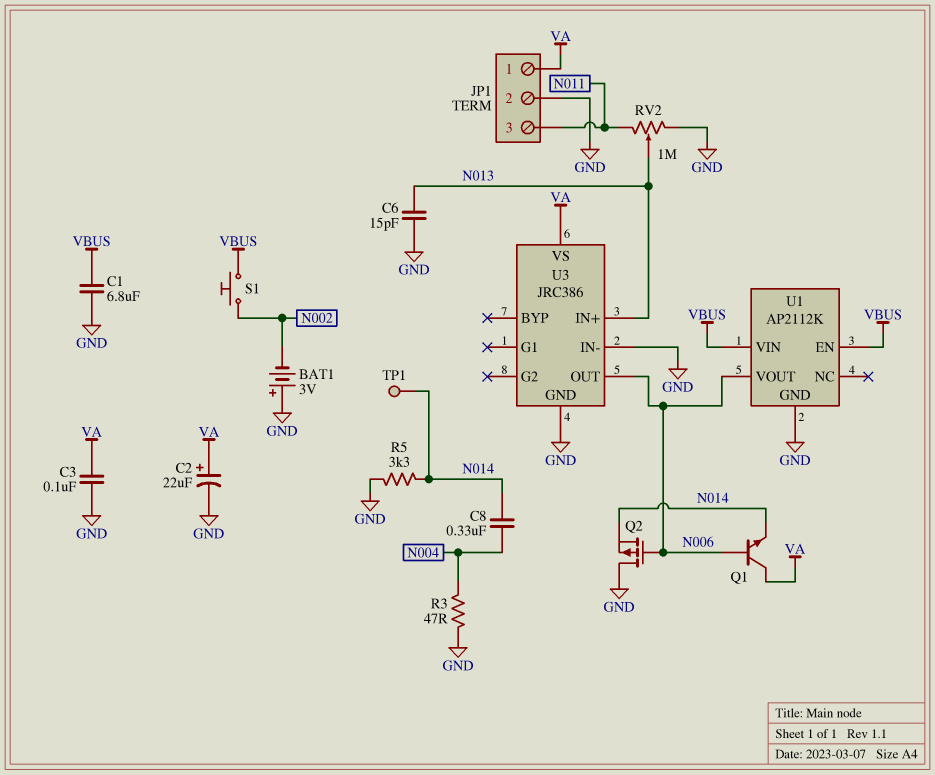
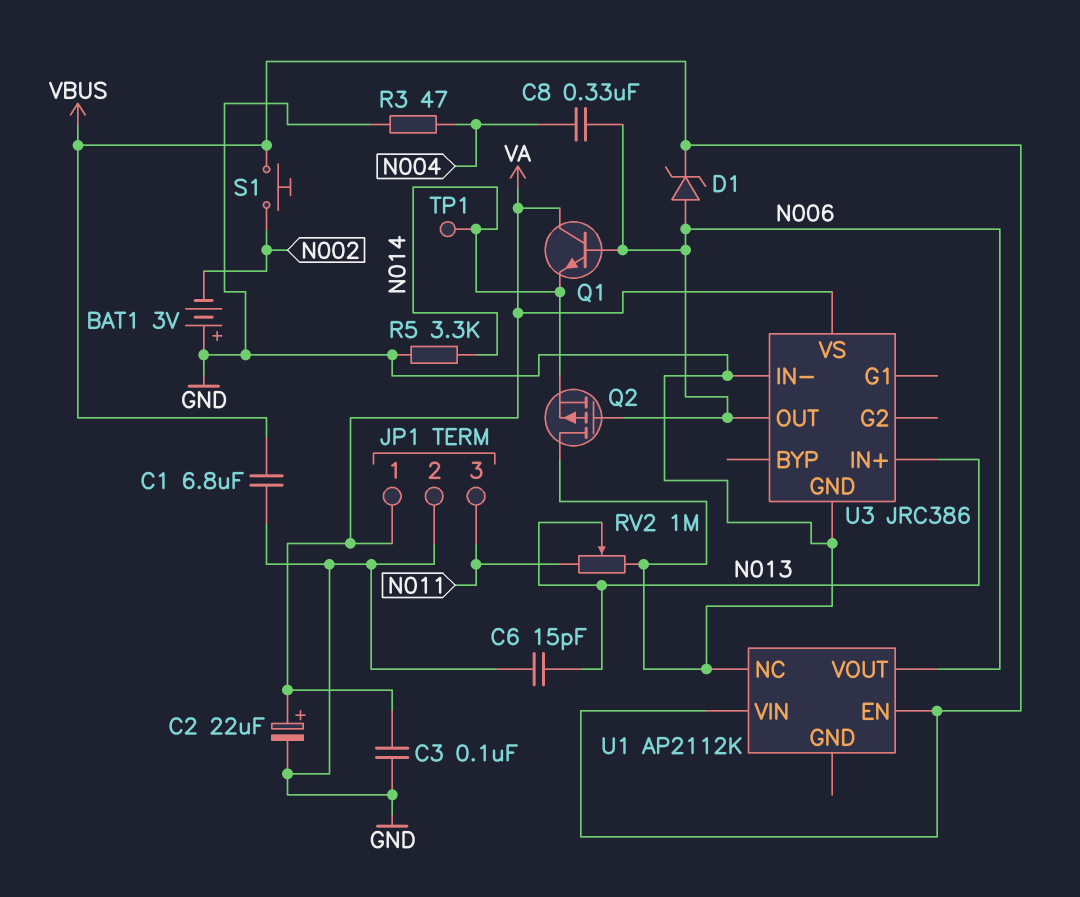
C8: 330nF (N004, N014) -> 330nF (N004, N006)
D1: none -> zener (A N006, K VBUS)
U1 pin GND: GND -> none
U1 pin NC: none -> GND

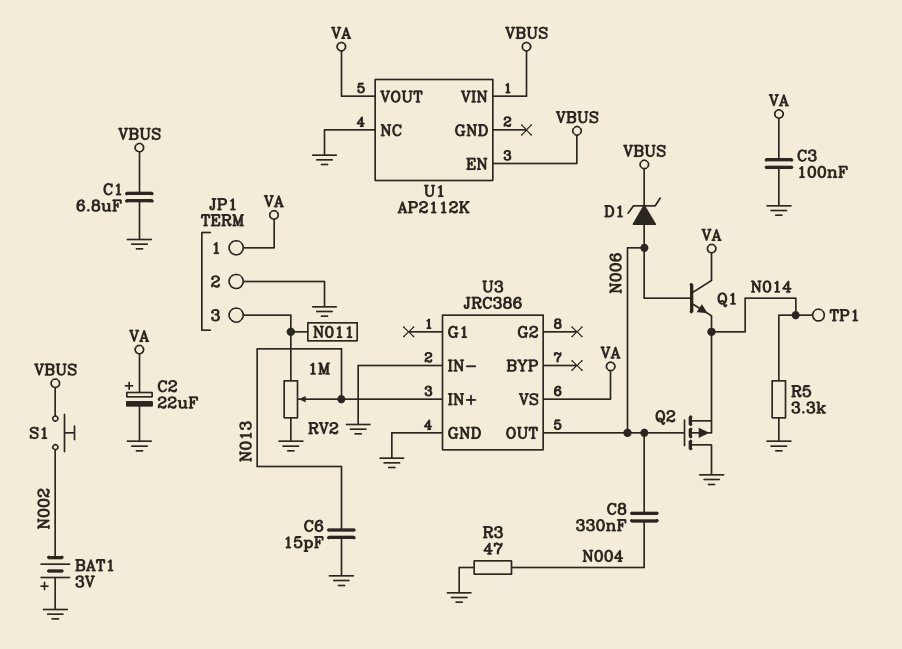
U1 pin VOUT: N006 -> VA

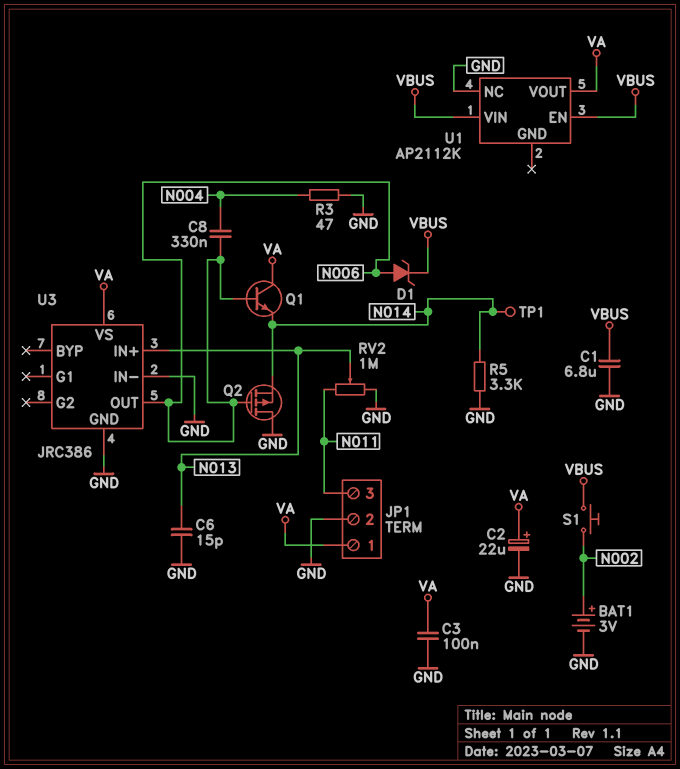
BAT1: 3V (plus GND, minus N002) -> 3V (plus N002, minus GND)

